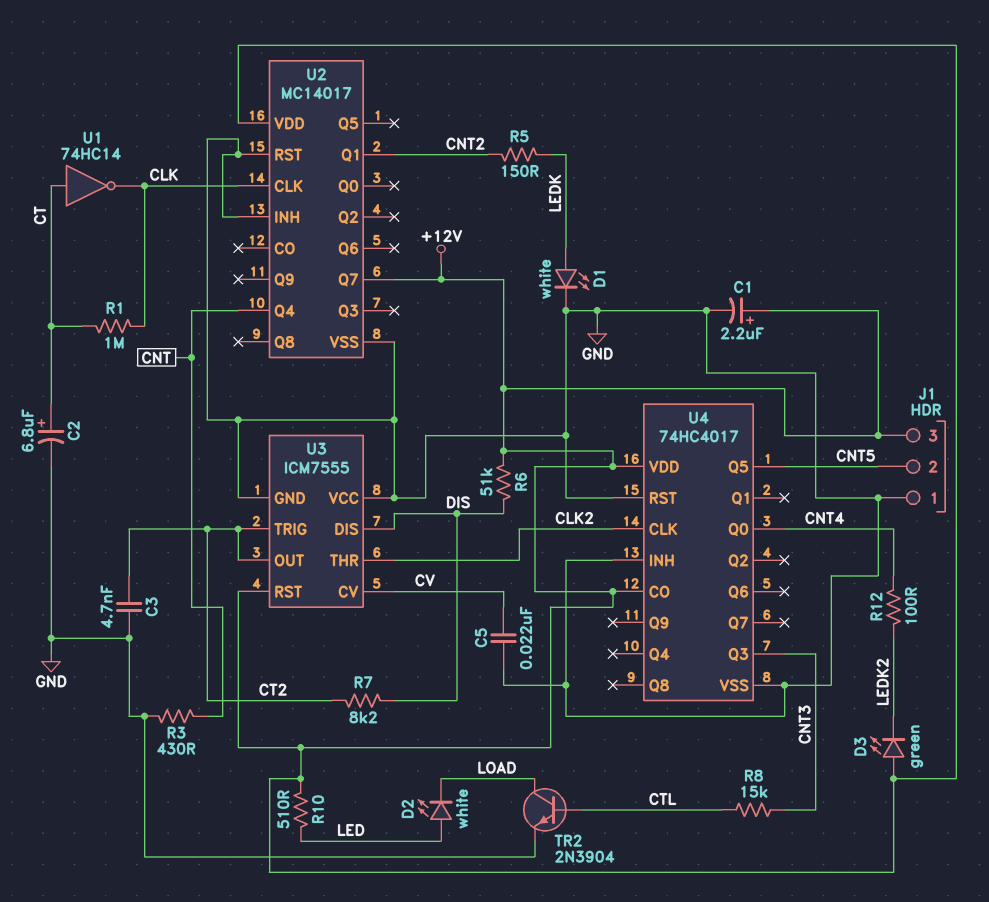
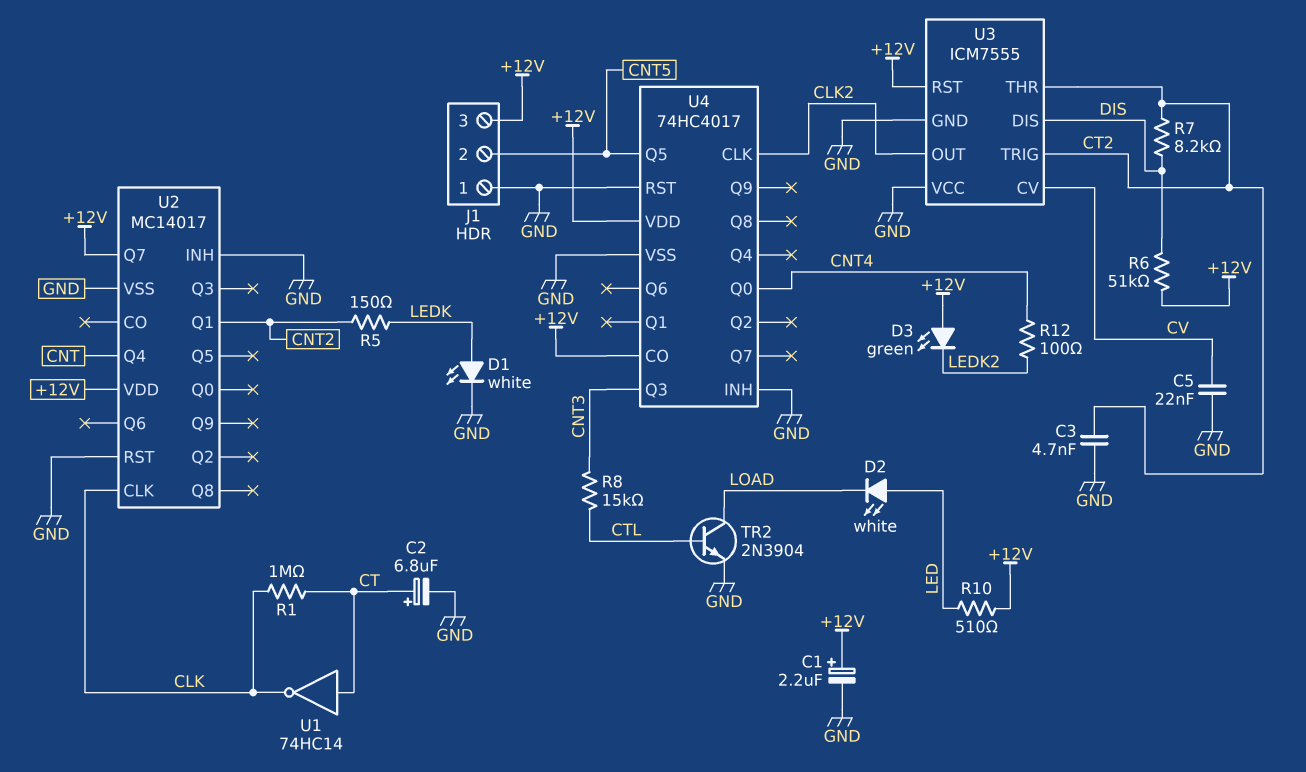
R3: 430 (CNT, GND) -> none
U3 pin OUT: CT2 -> CLK2
U3 pin THR: CLK2 -> CT2

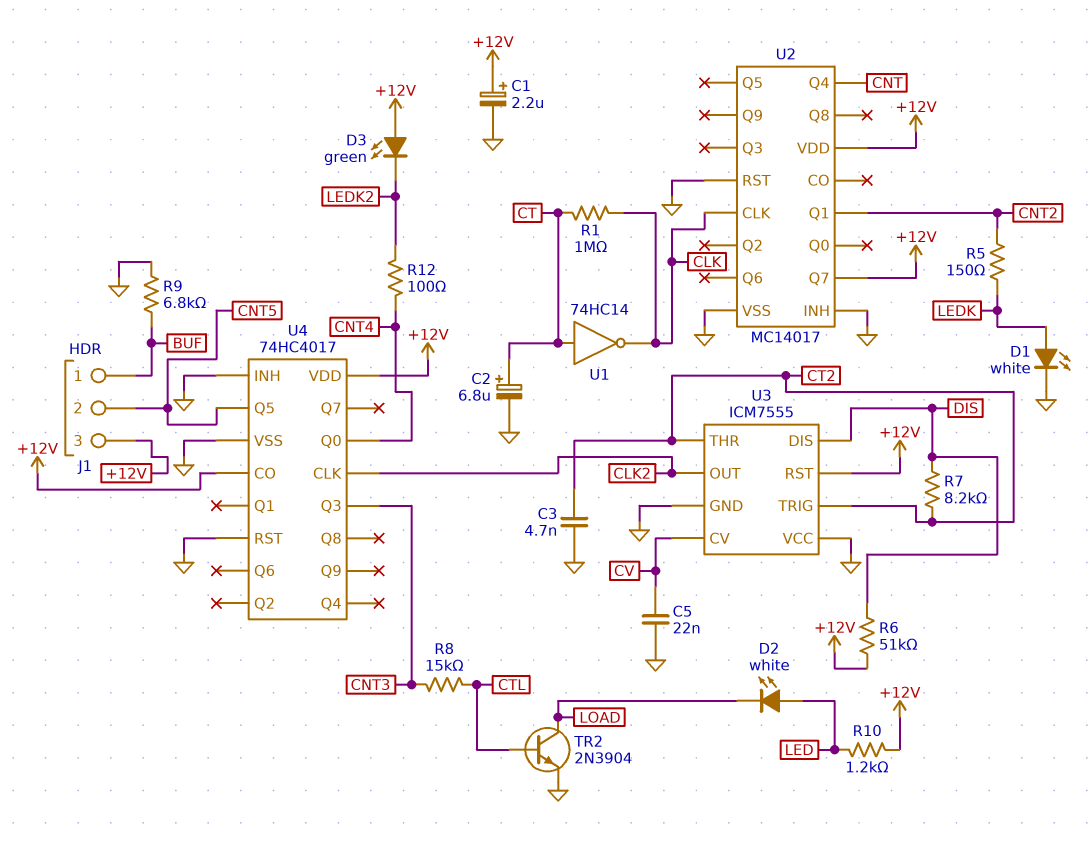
J1 pin 1: GND -> BUF
R9: none -> 6.8k (BUF, GND)
R10: 510 (+12V, LED) -> 1.2k (+12V, LED)

